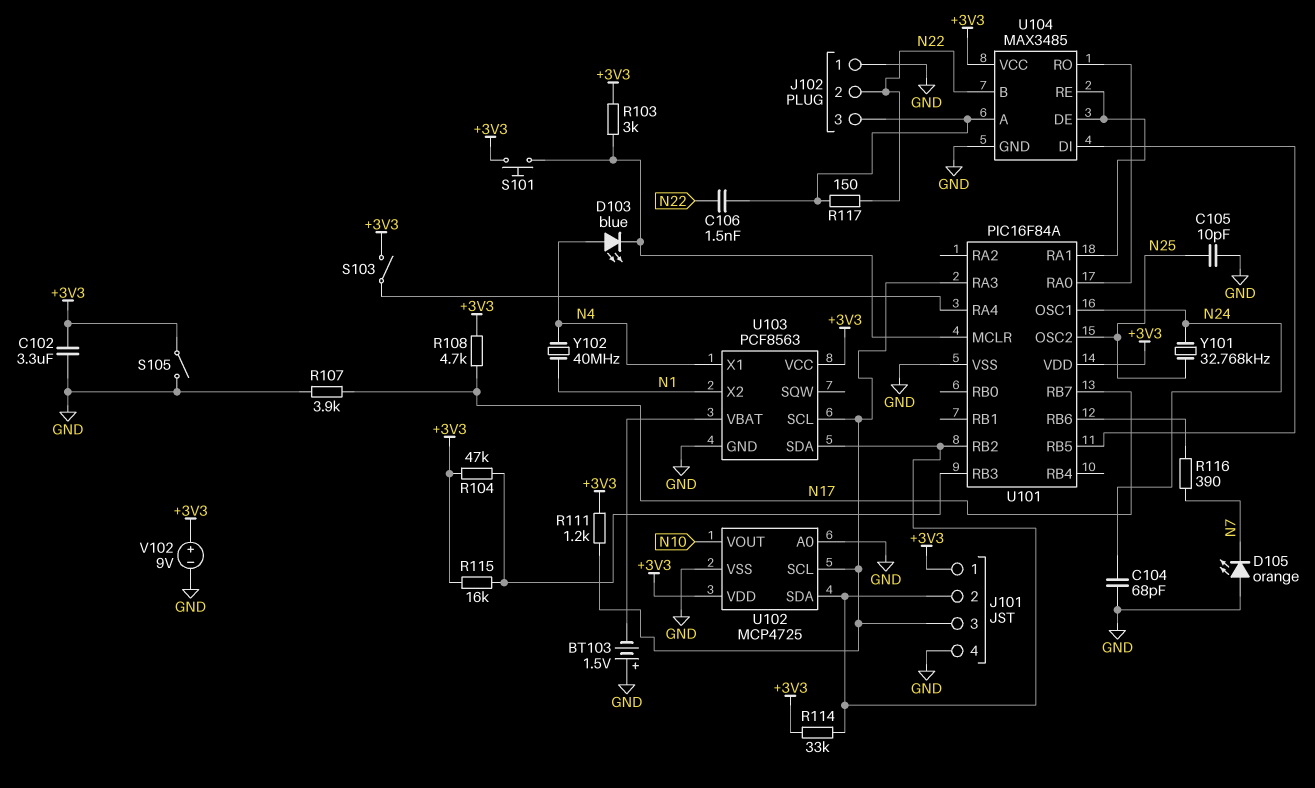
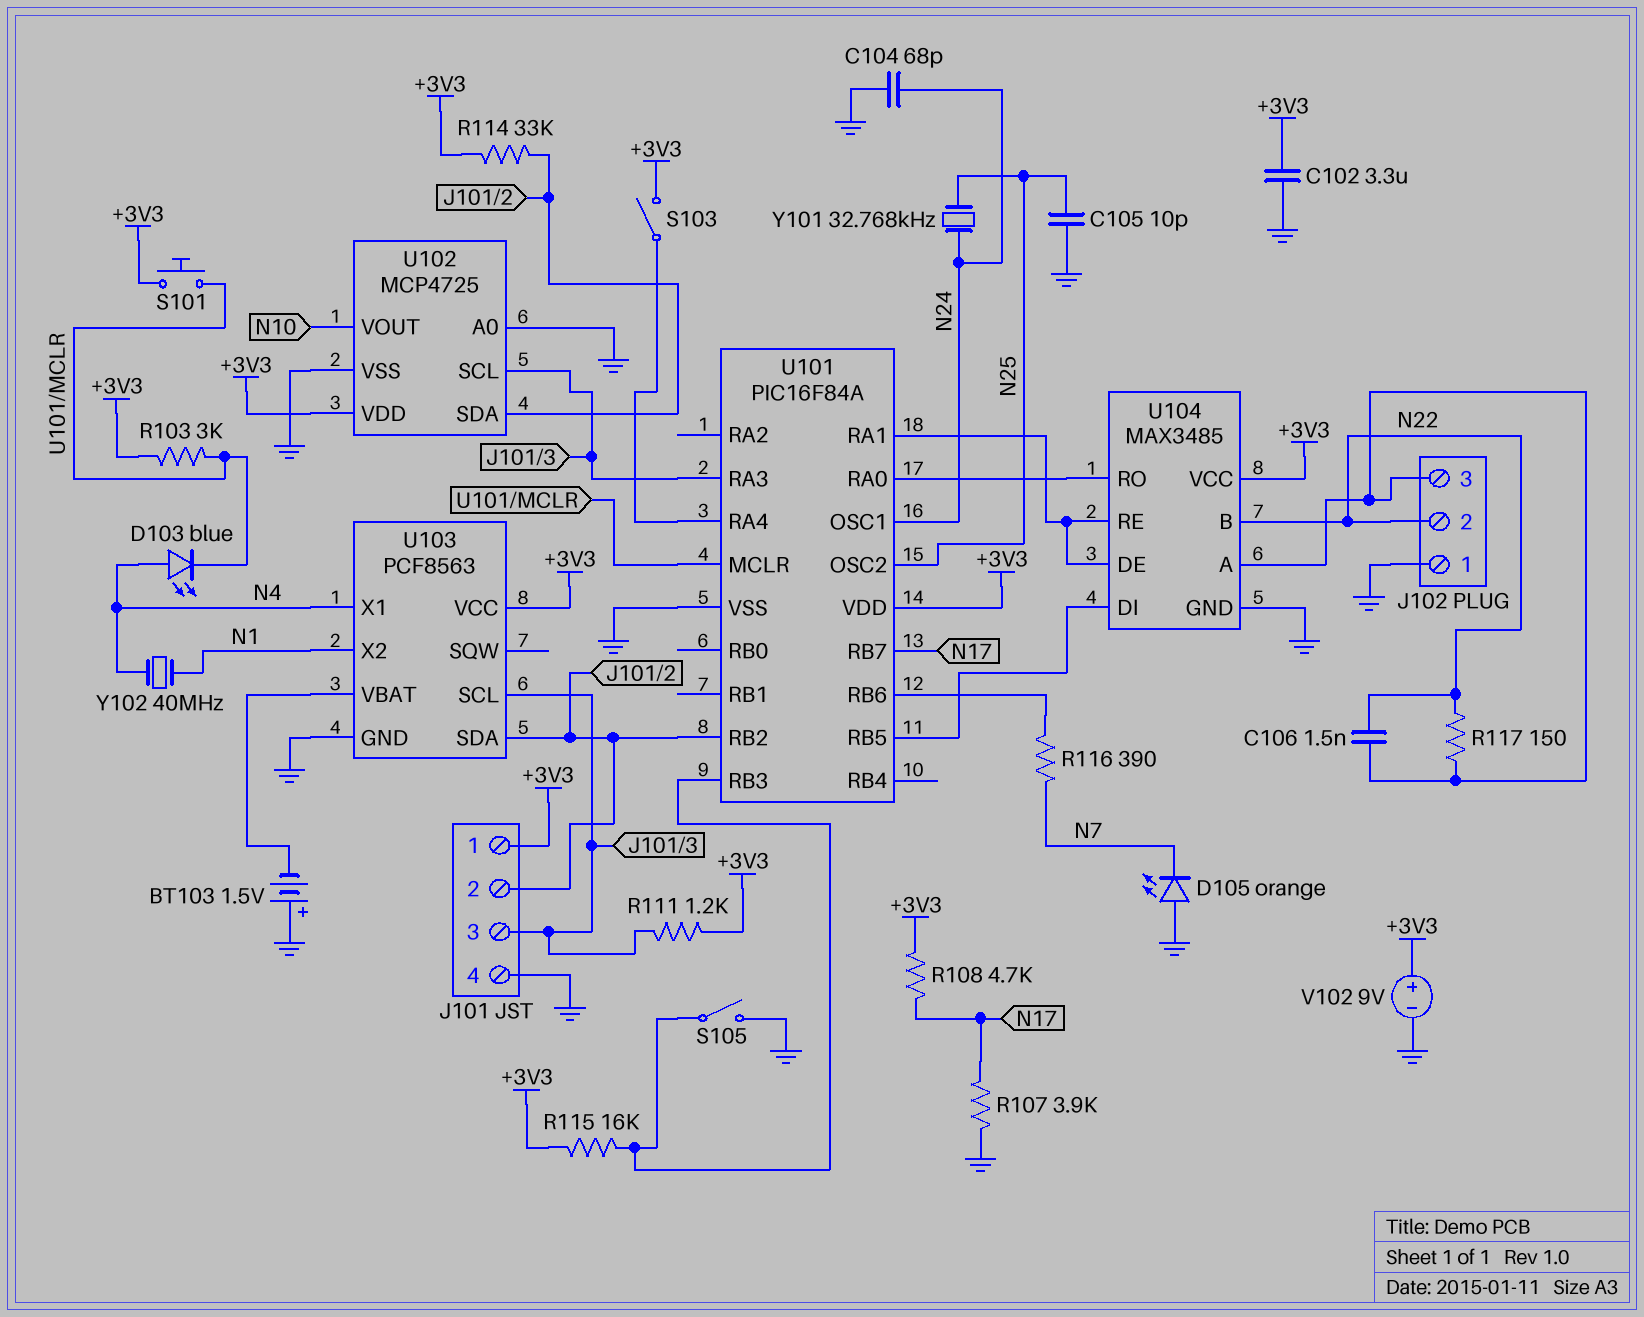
R104: 47k (+3V3, U101/RB3) -> none
S105: switch (+3V3, GND) -> switch (GND, U101/RB3)

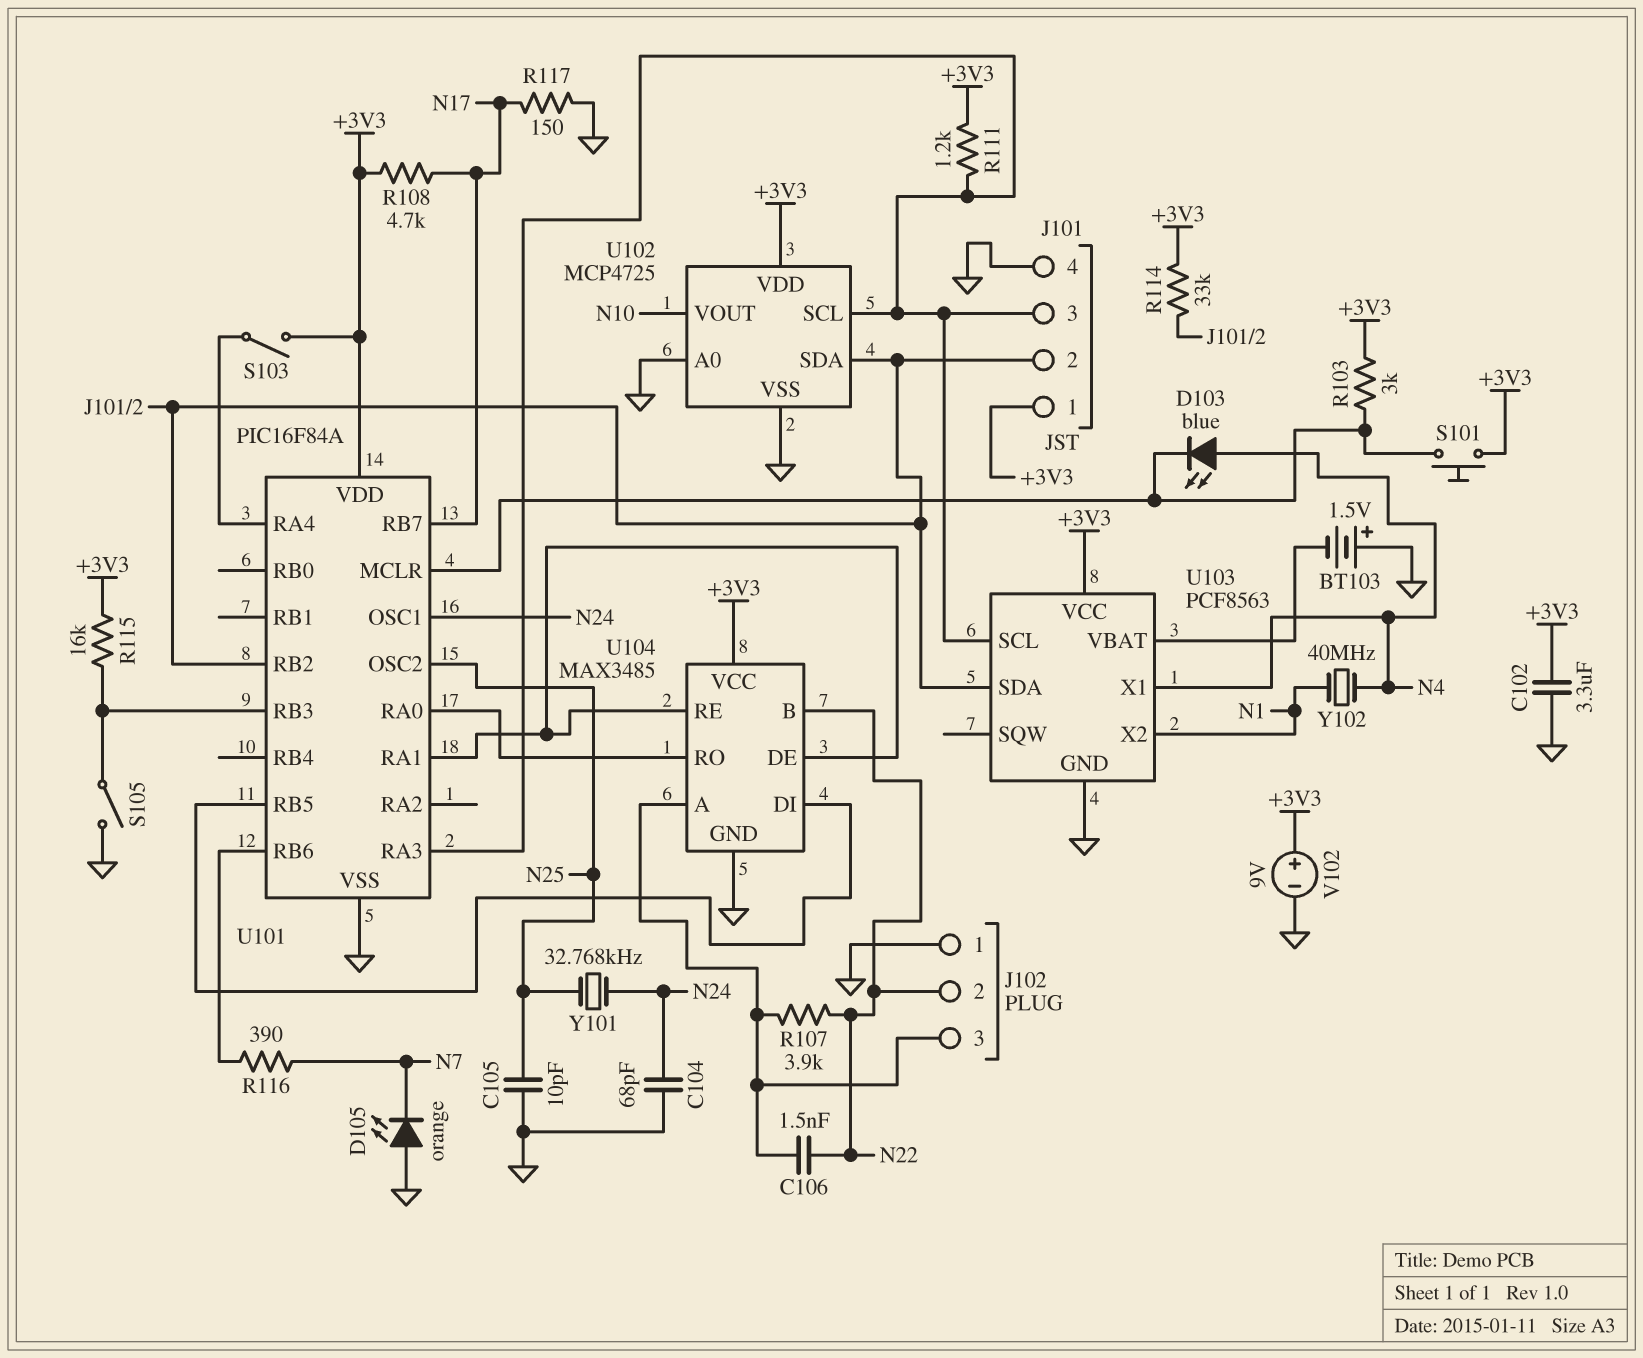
R107: 3.9k (GND, N17) -> 3.9k (J102/3, N22)
R117: 150 (J102/3, N22) -> 150 (GND, N17)

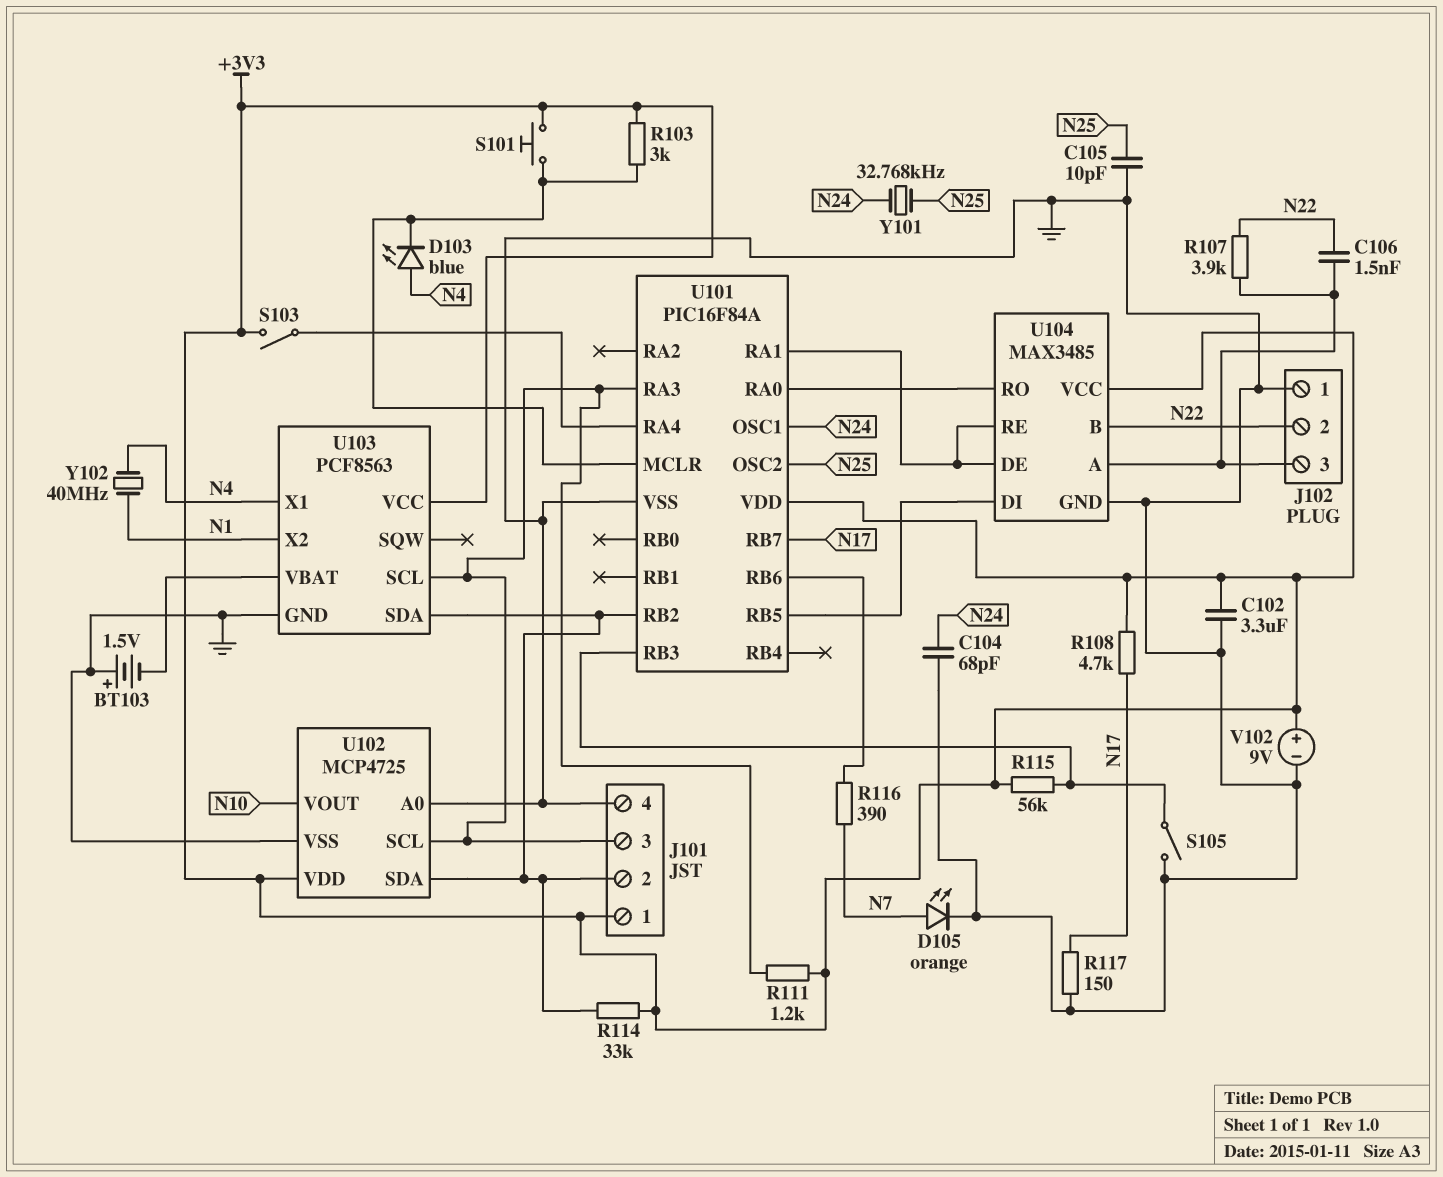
D105: LED orange (A GND, K N7) -> LED orange (A N7, K GND)
R115: 16k (+3V3, U101/RB3) -> 56k (+3V3, U101/RB3)

